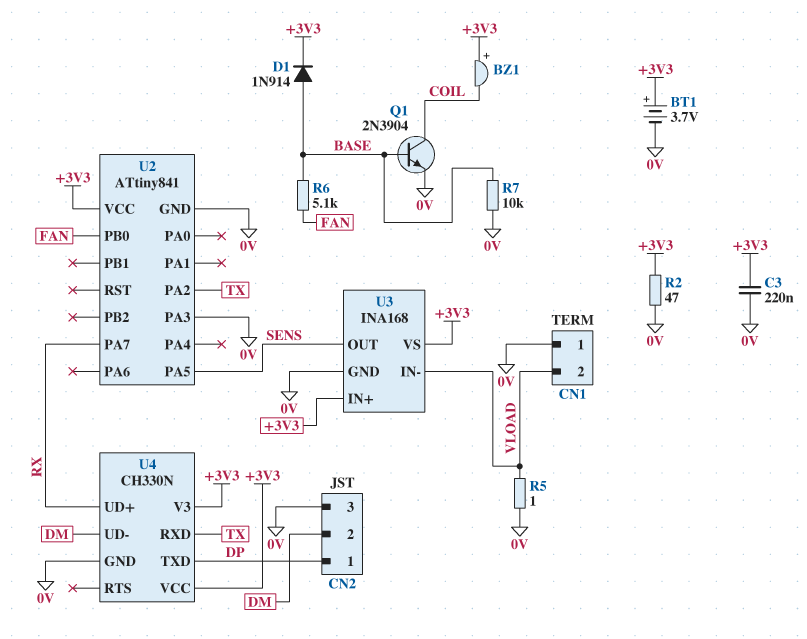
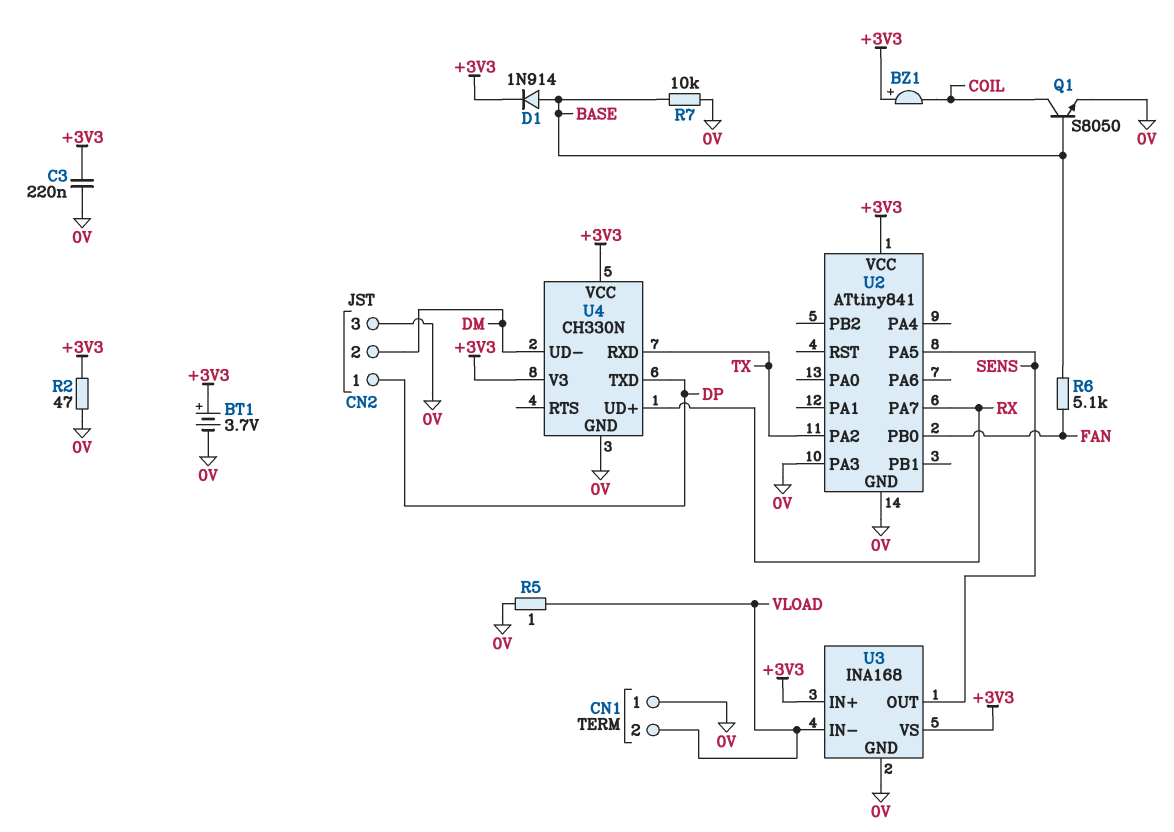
Q1: NPN 2N3904 (B BASE, C COIL, E 0V) -> NPN S8050 (B BASE, C COIL, E 0V)

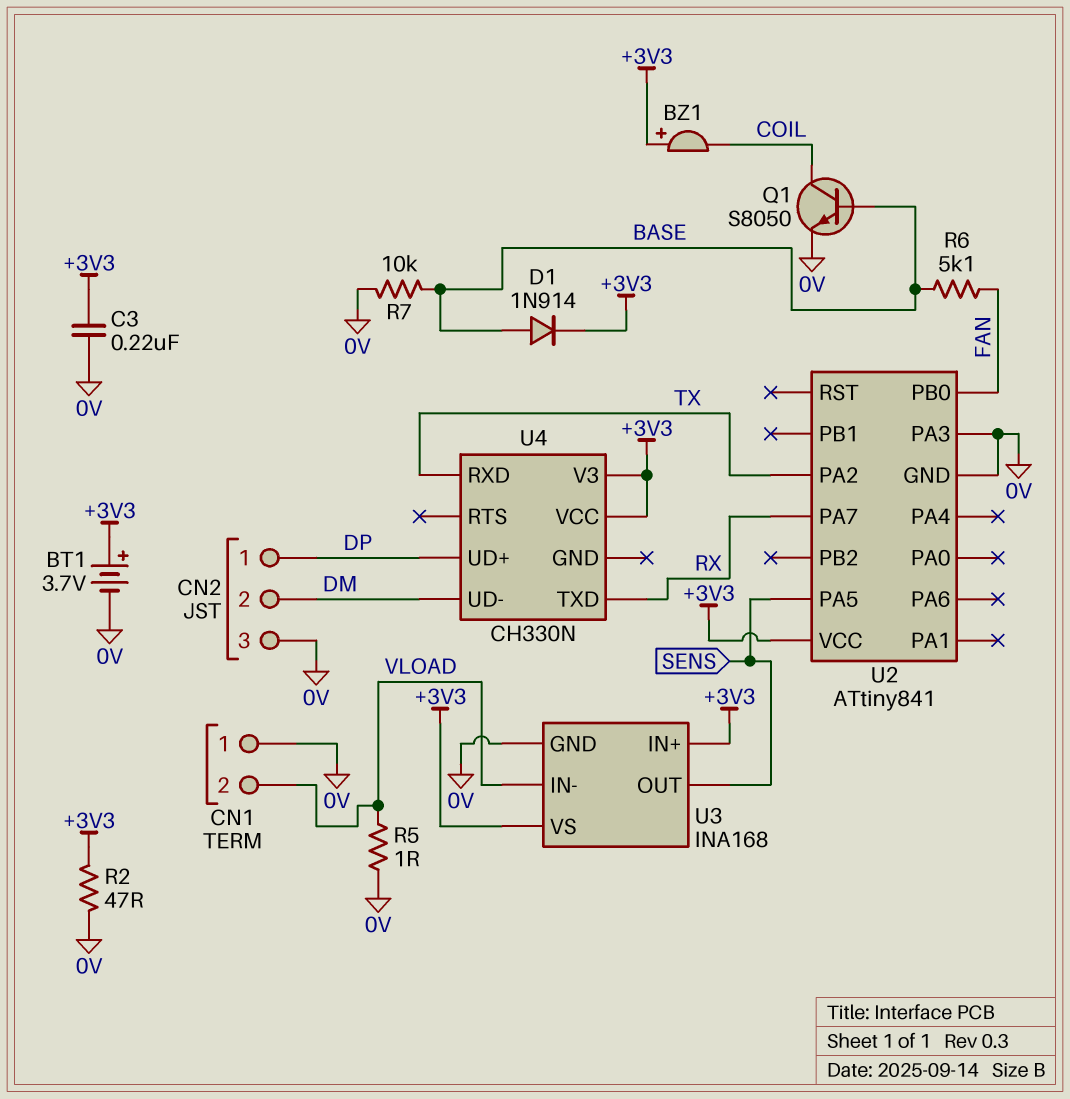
U4 pin GND: 0V -> none
U4 pin TXD: DP -> RX
U4 pin UD+: RX -> DP

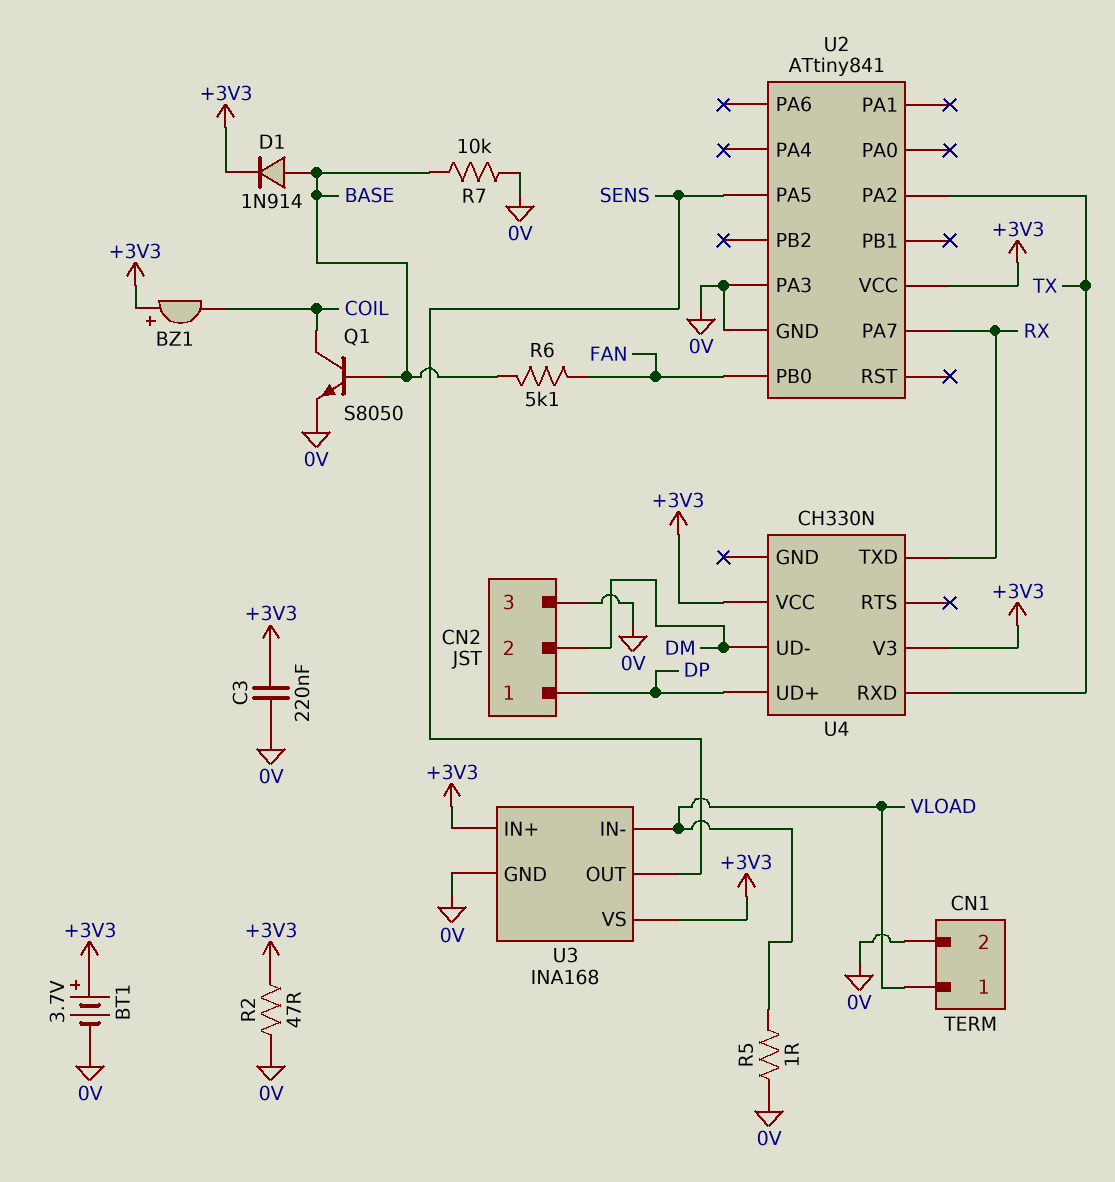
CN1 pin 1: 0V -> VLOAD
CN1 pin 2: VLOAD -> 0V

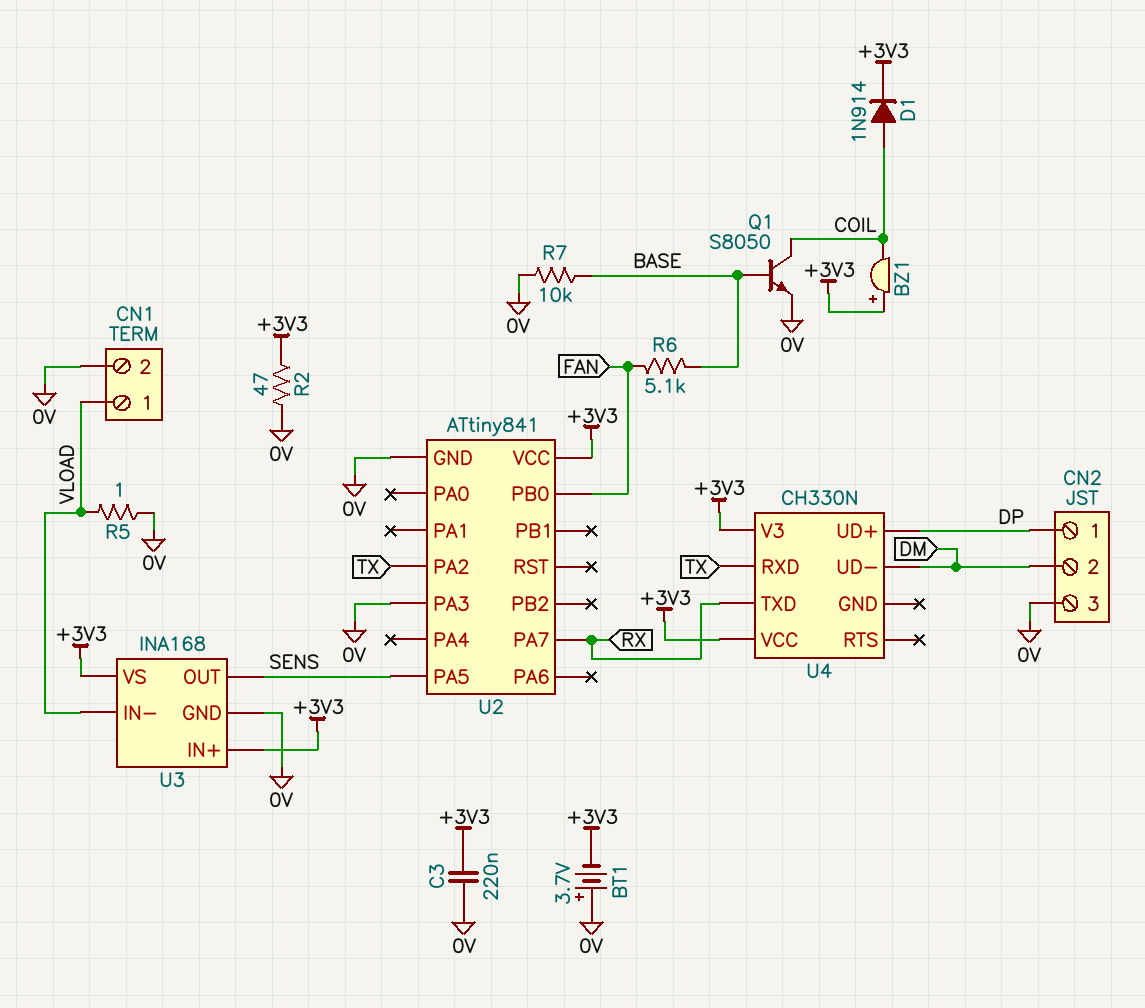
BT1: 3.7V (plus +3V3, minus 0V) -> 3.7V (plus 0V, minus +3V3)
D1: diode 1N914 (A BASE, K +3V3) -> diode 1N914 (A COIL, K +3V3)

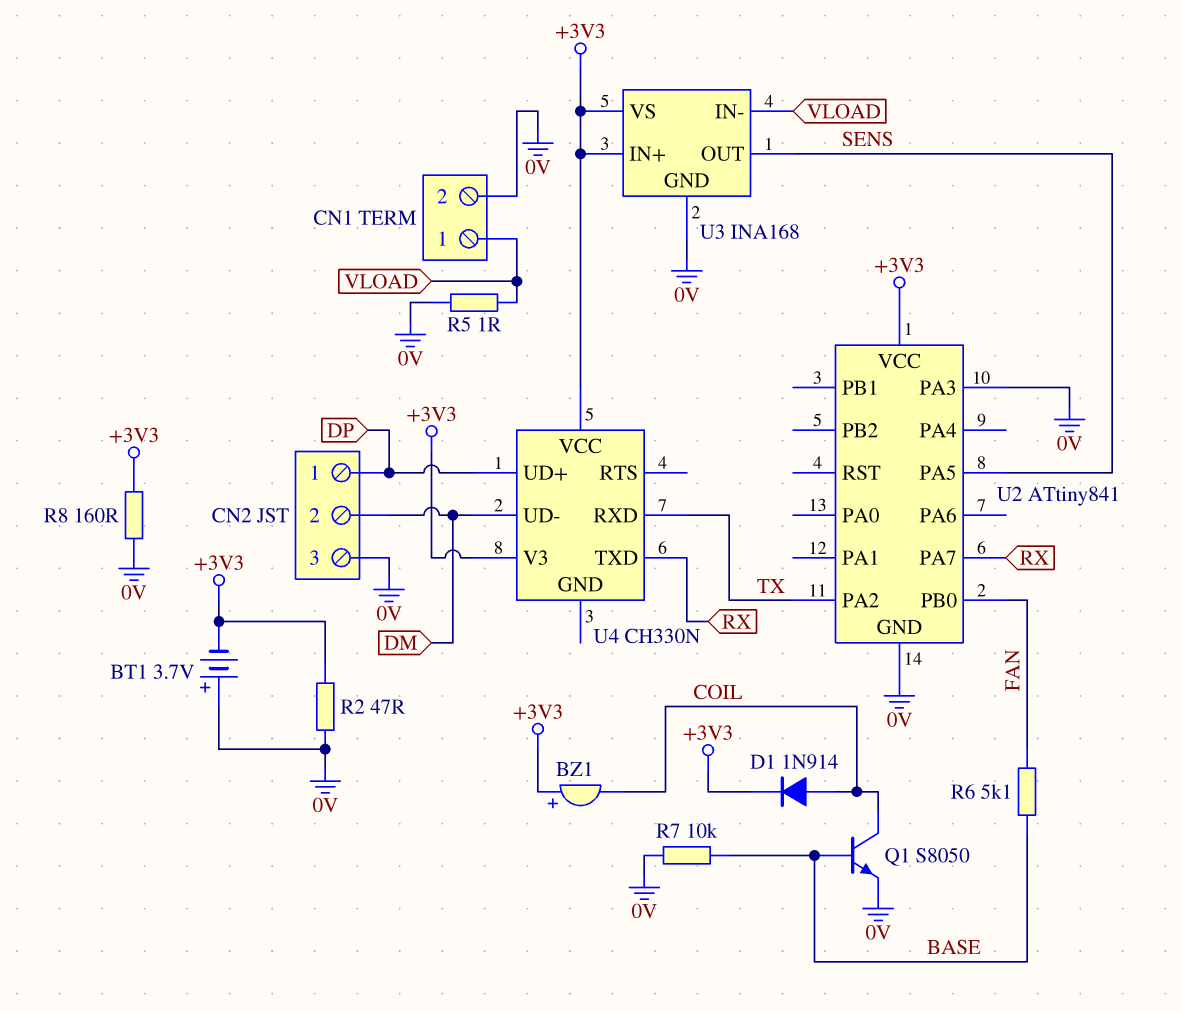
C3: 220nF (+3V3, 0V) -> none
R8: none -> 160 (+3V3, 0V)

